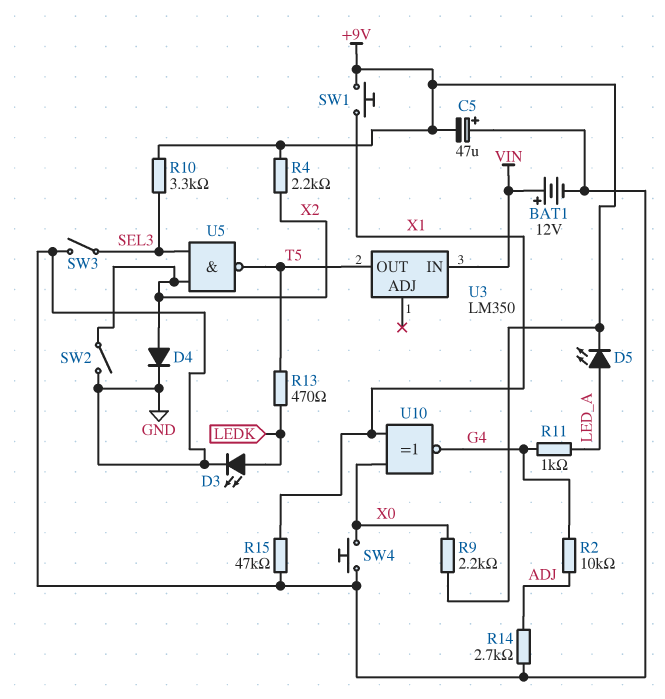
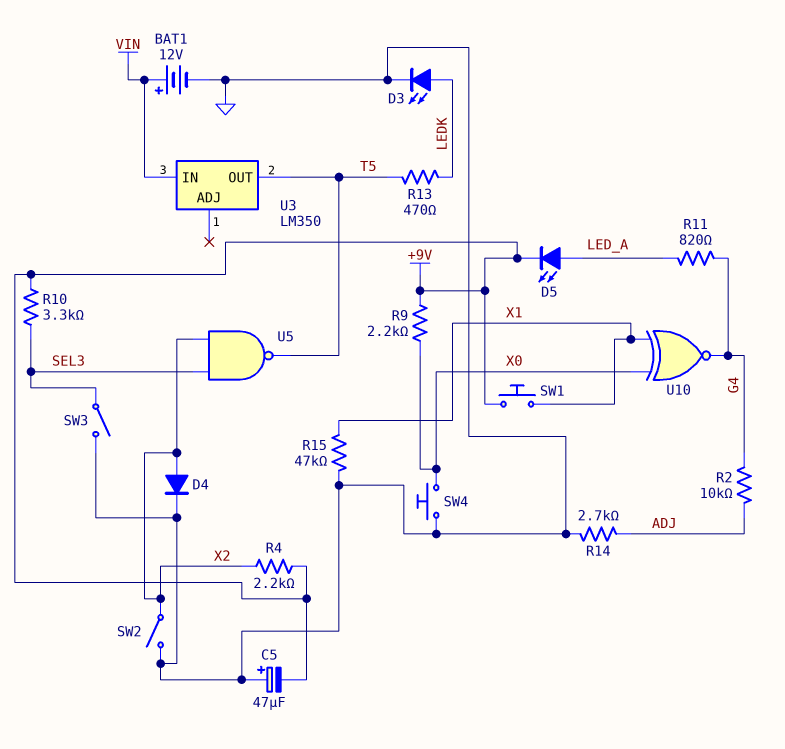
R11: 1k (G4, LED_A) -> 820 (G4, LED_A)

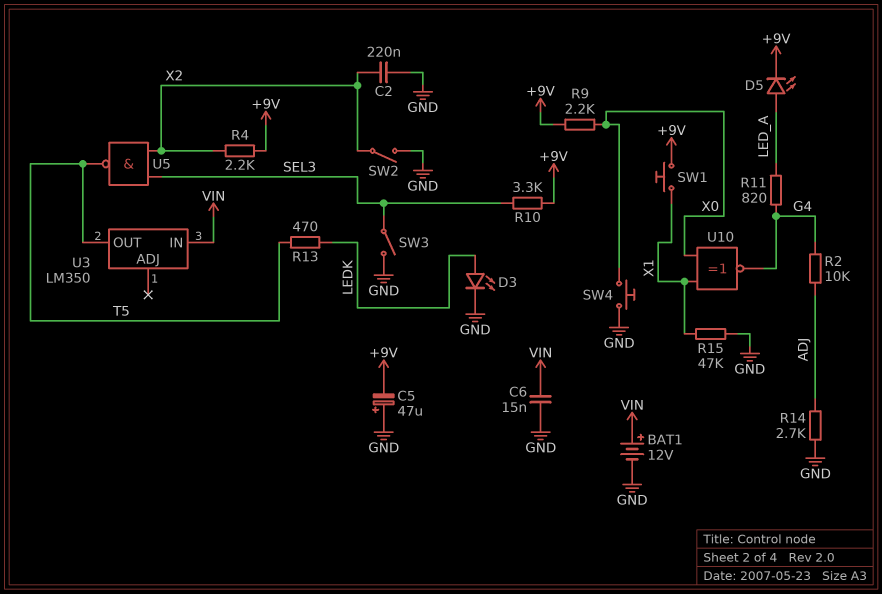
C2: none -> 220nF (GND, X2)
C6: none -> 15nF (GND, VIN)
D4: diode (A X2, K GND) -> none

